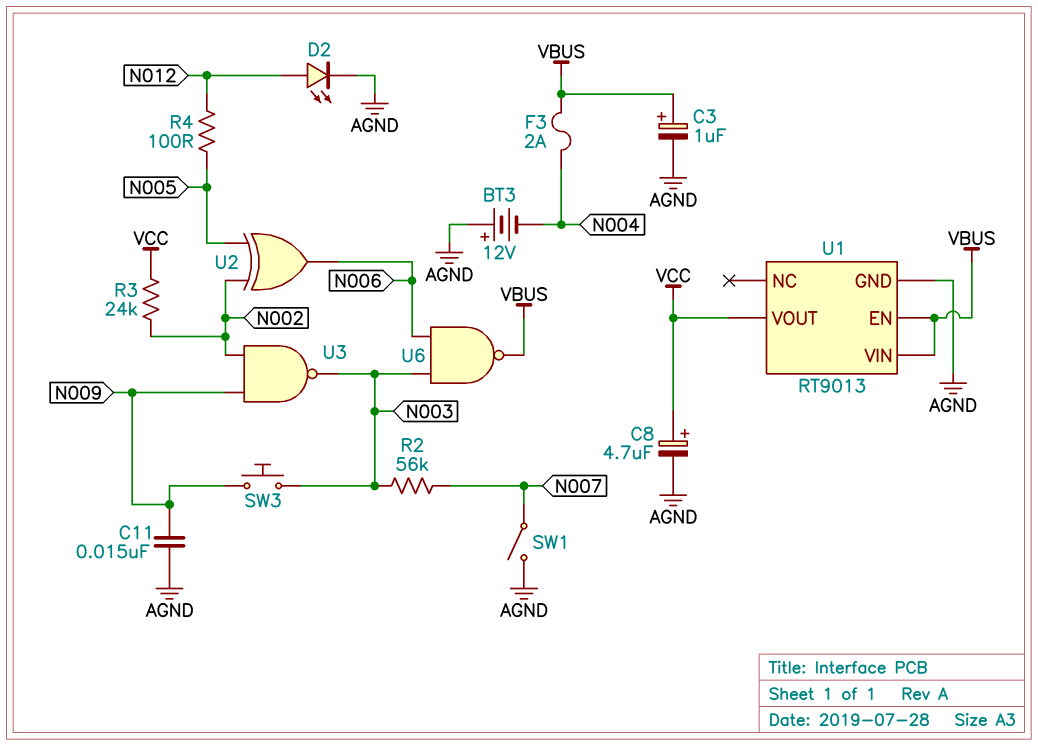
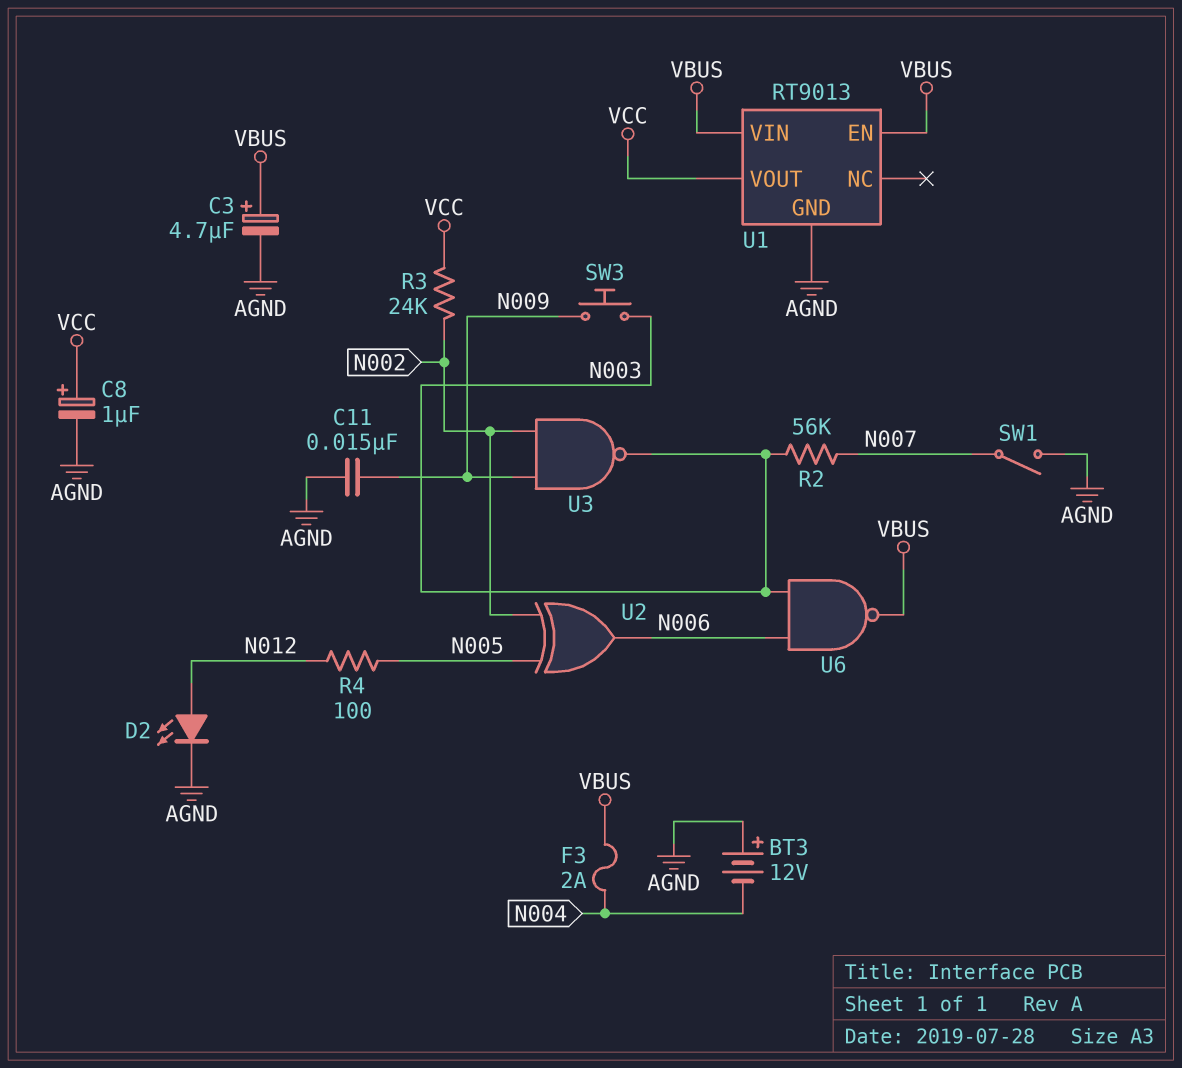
C3: 1uF (plus VBUS, minus AGND) -> 4.7uF (plus VBUS, minus AGND)
C8: 4.7uF (plus VCC, minus AGND) -> 1uF (plus VCC, minus AGND)

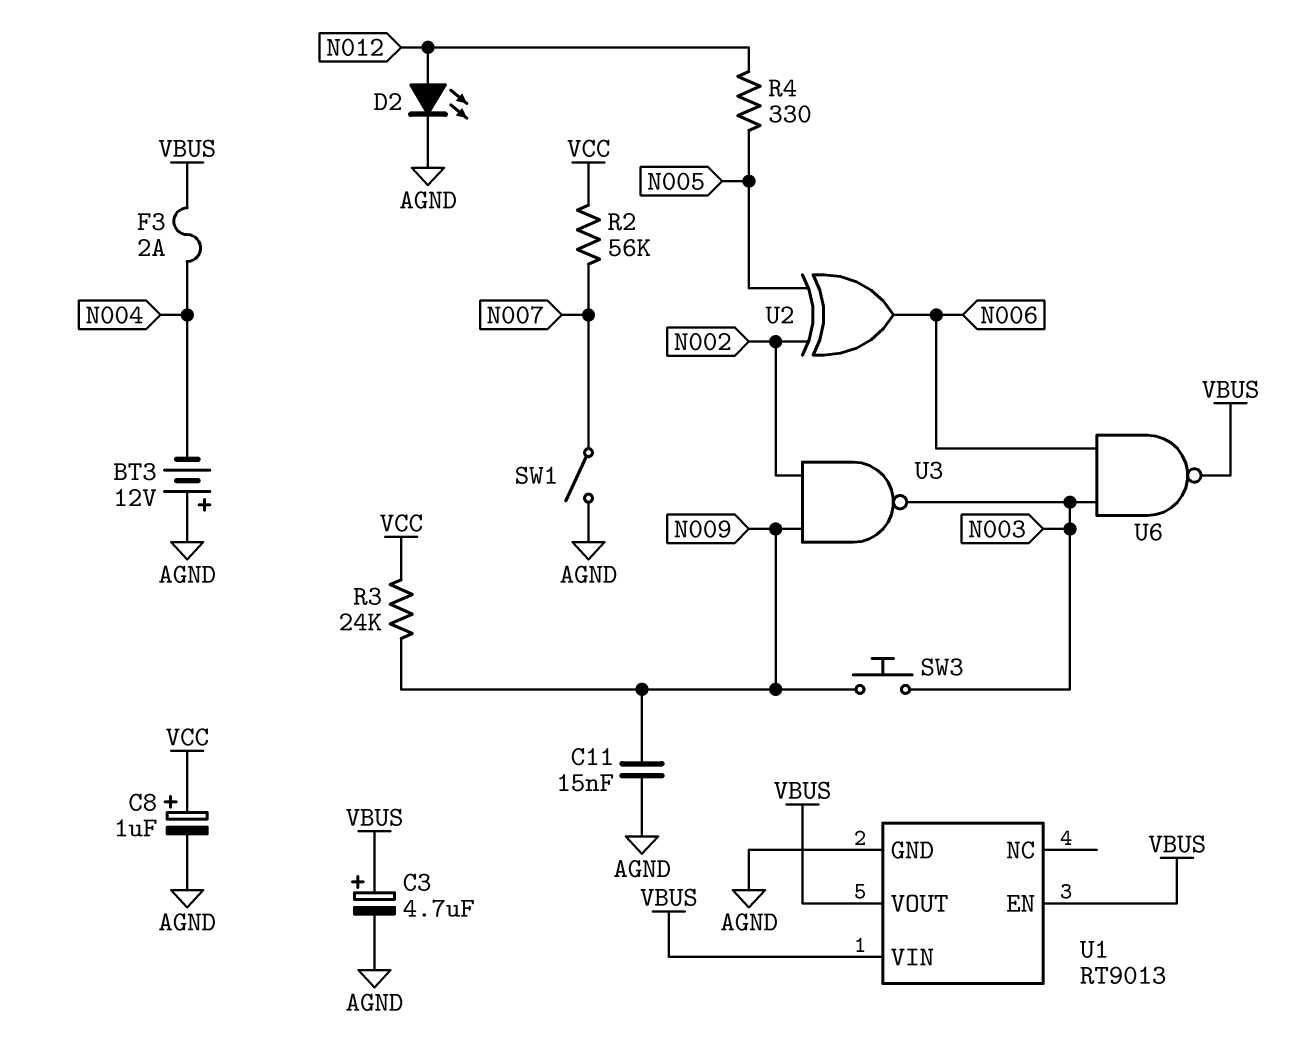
R2: 56k (N003, N007) -> 56k (N007, VCC)
R3: 24k (N002, VCC) -> 24k (N009, VCC)
R4: 100 (N005, N012) -> 330 (N005, N012)
U1 pin VOUT: VCC -> VBUS

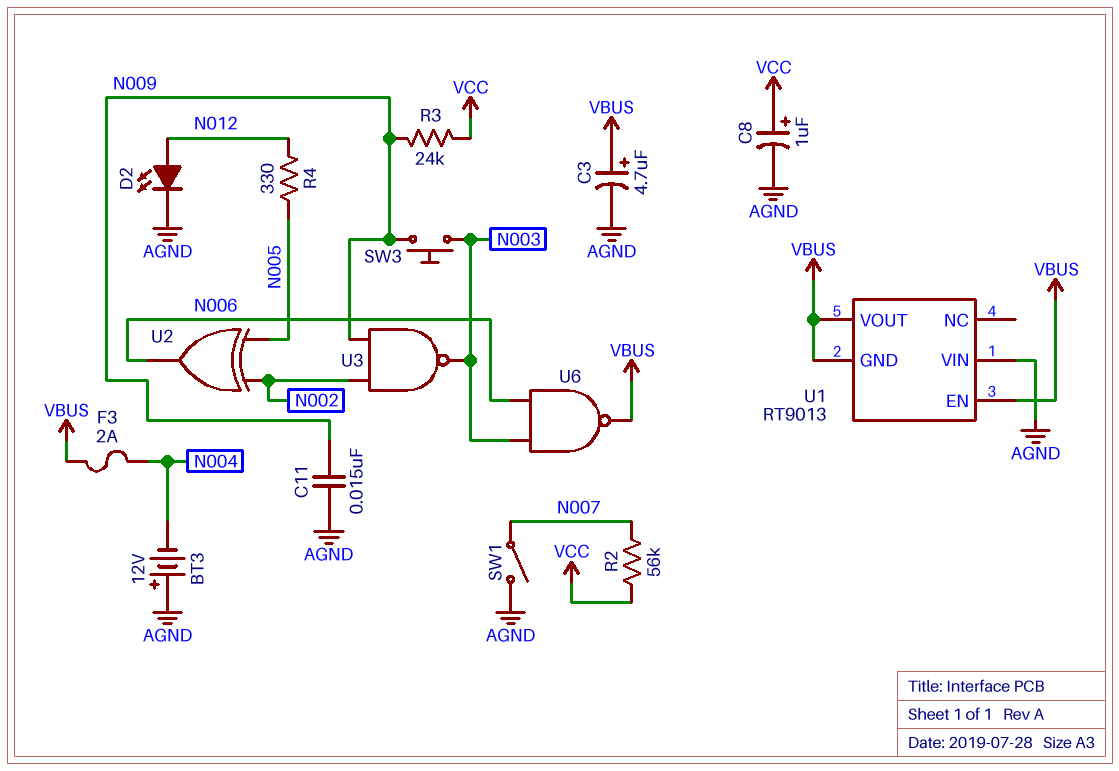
U1 pin GND: AGND -> VBUS
U1 pin VIN: VBUS -> AGND

